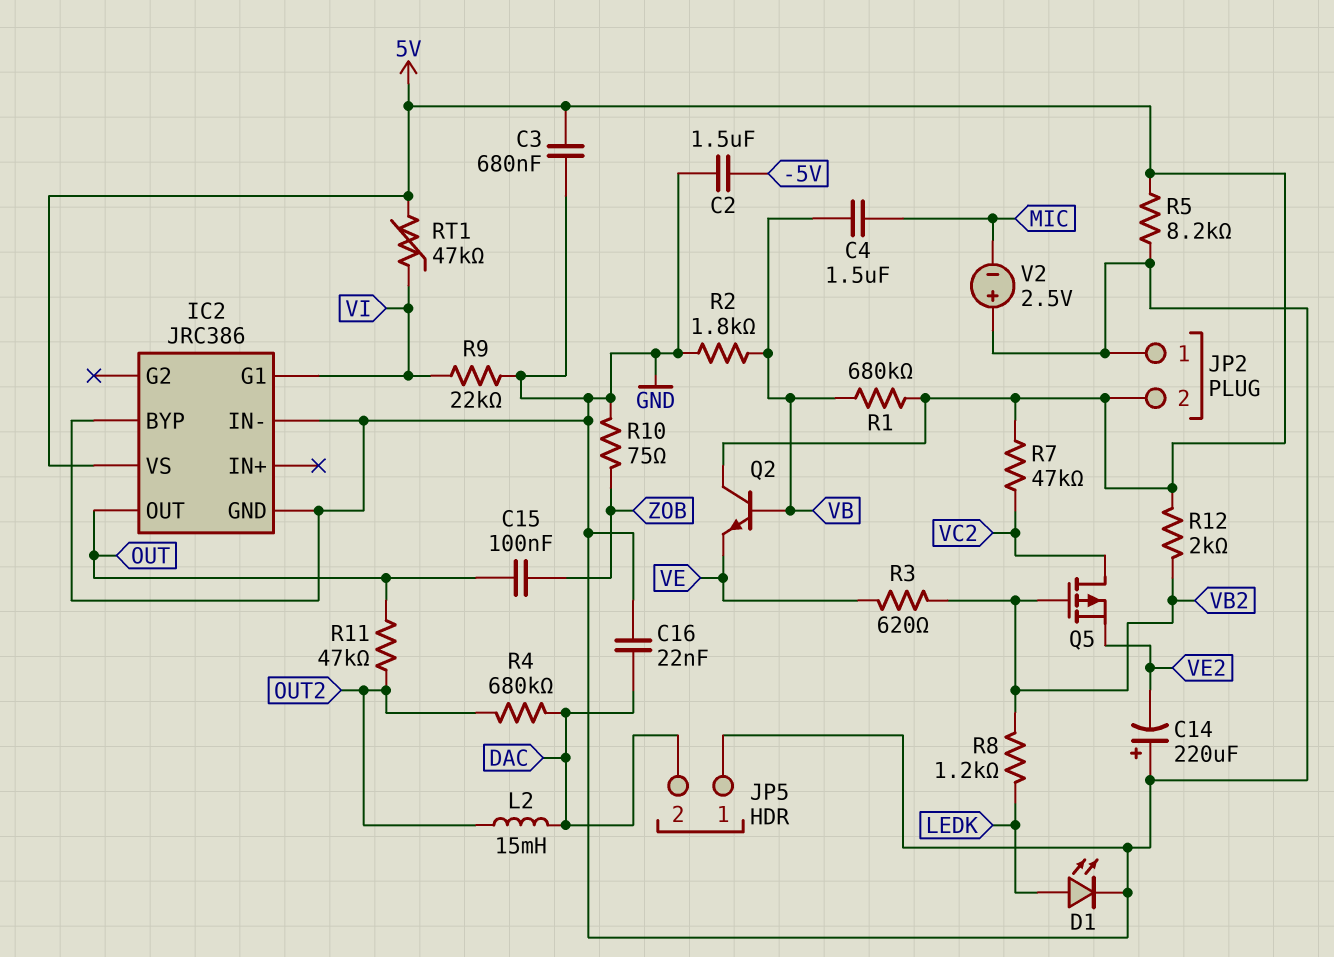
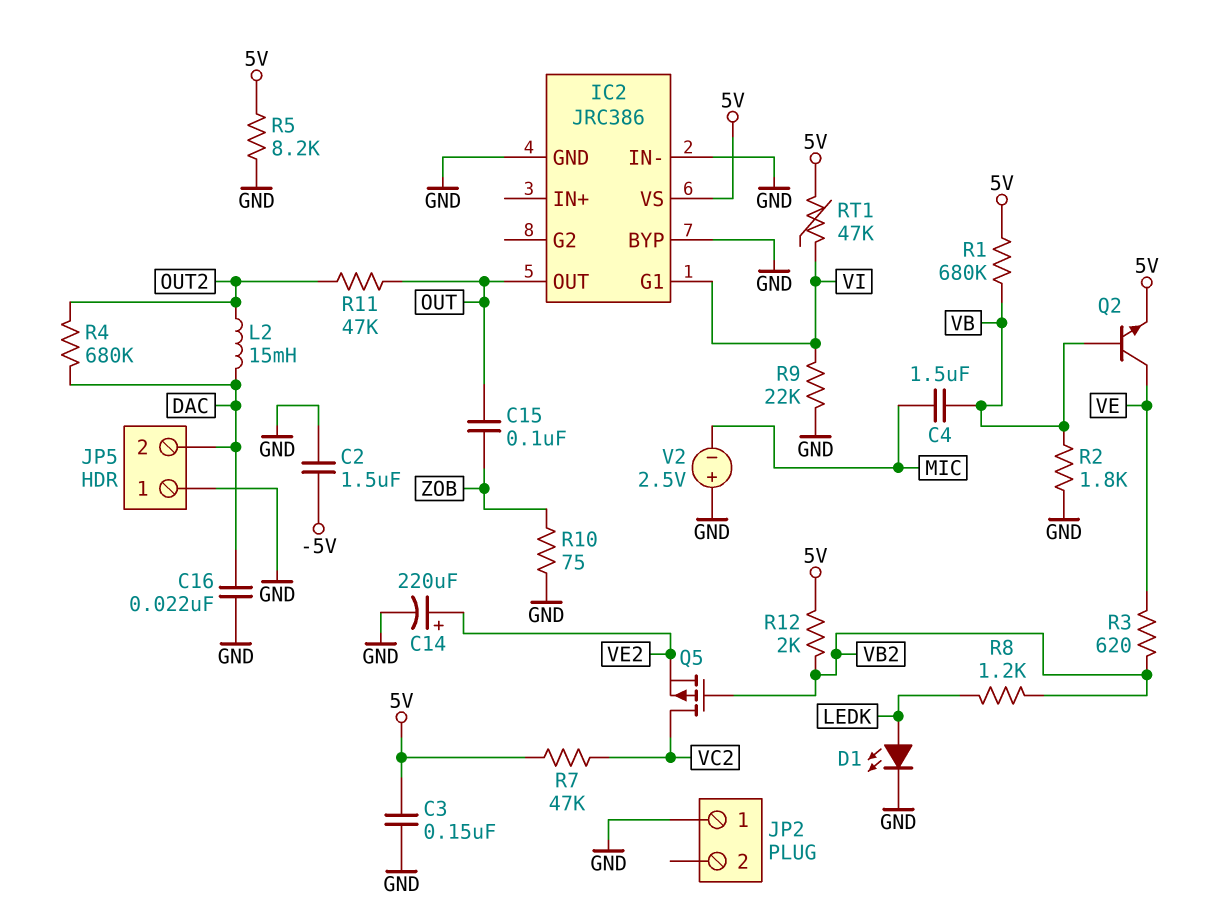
C3: 680nF (5V, GND) -> 150nF (5V, GND)
C14: 220uF (plus GND, minus VE2) -> 220uF (plus VE2, minus GND)
JP2 pin 2: 5V -> none
Q2: NPN (B VB, C 5V, E VE) -> NPN (B VB, C VE, E 5V)

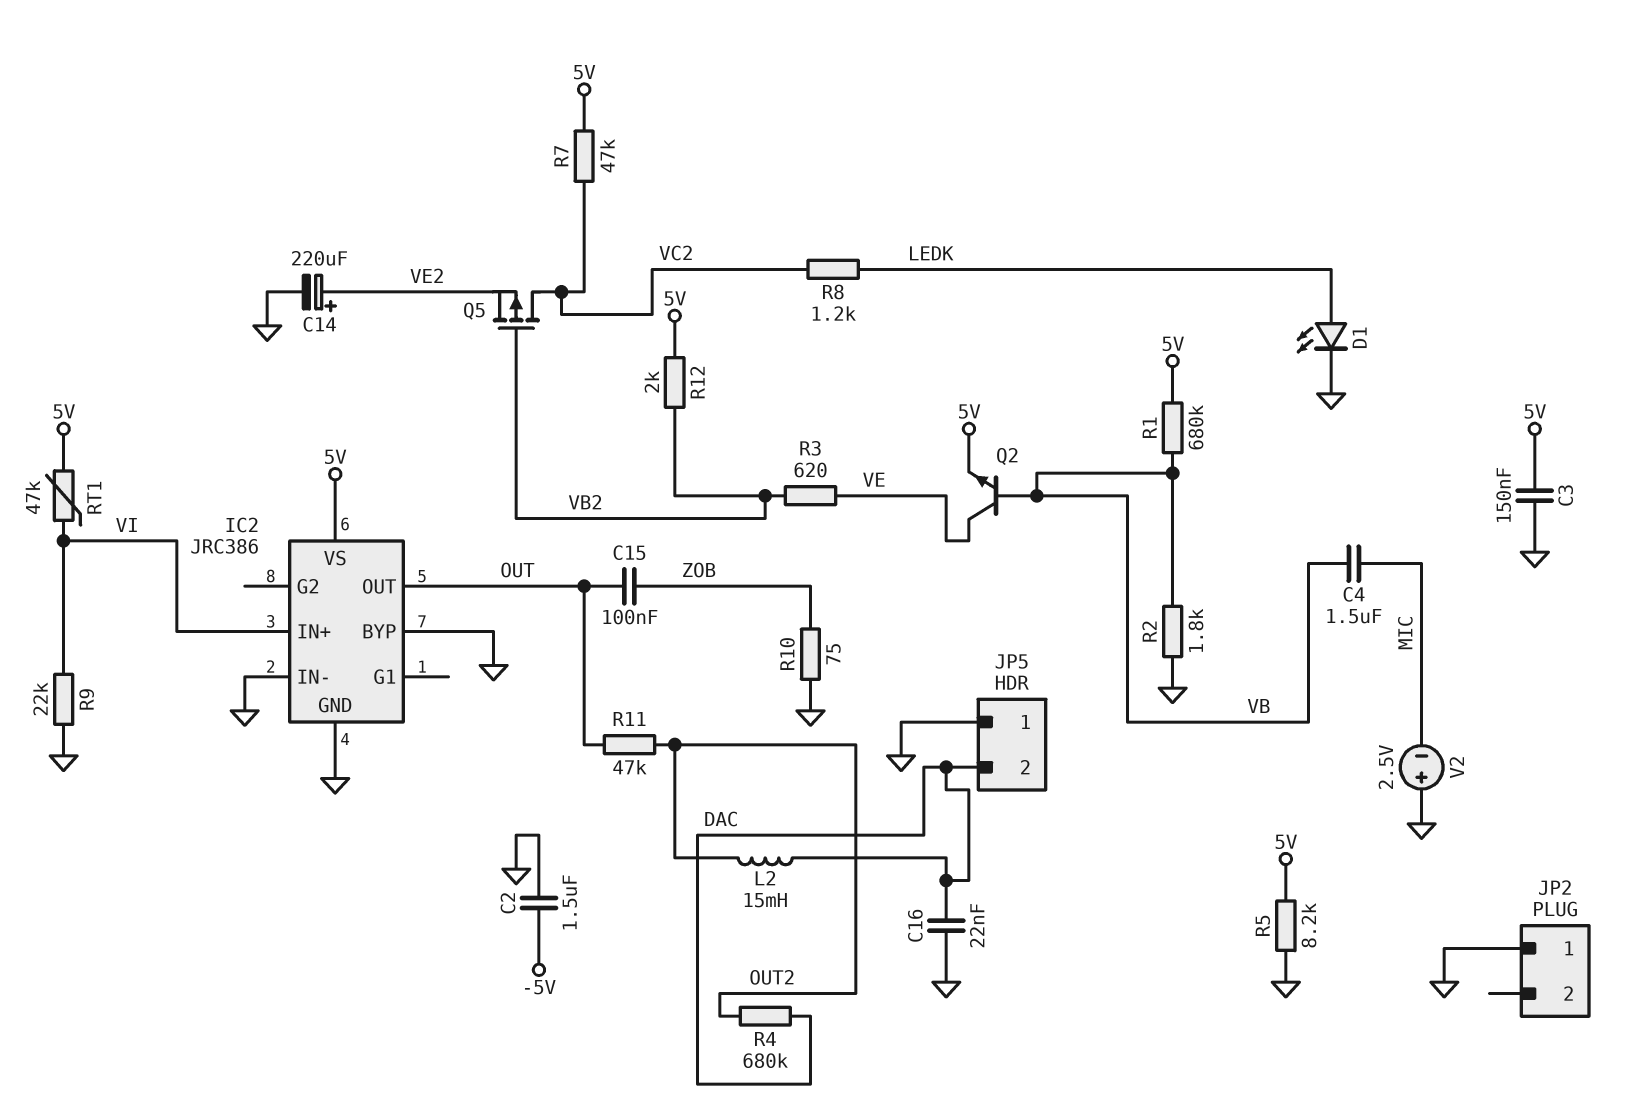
IC2 pin G1: VI -> none
IC2 pin IN+: none -> VI
R8: 1.2k (LEDK, VB2) -> 1.2k (LEDK, VC2)

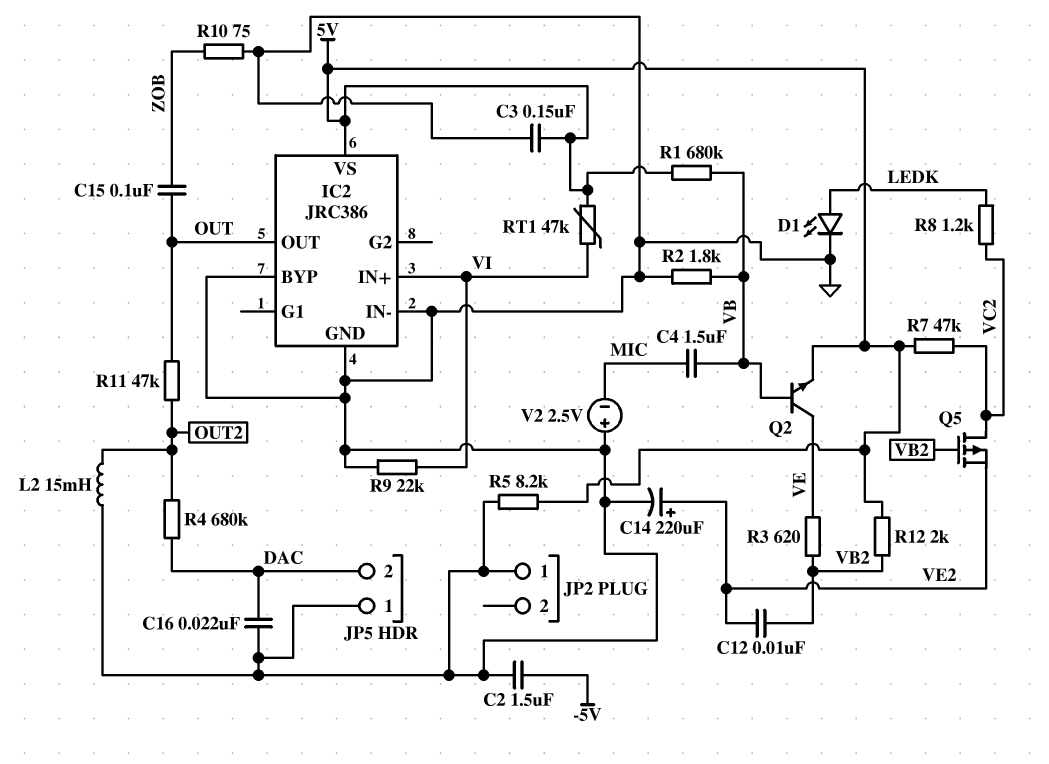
C12: none -> 10nF (VB2, VE2)
L2: 15mH (DAC, OUT2) -> 15mH (GND, OUT2)

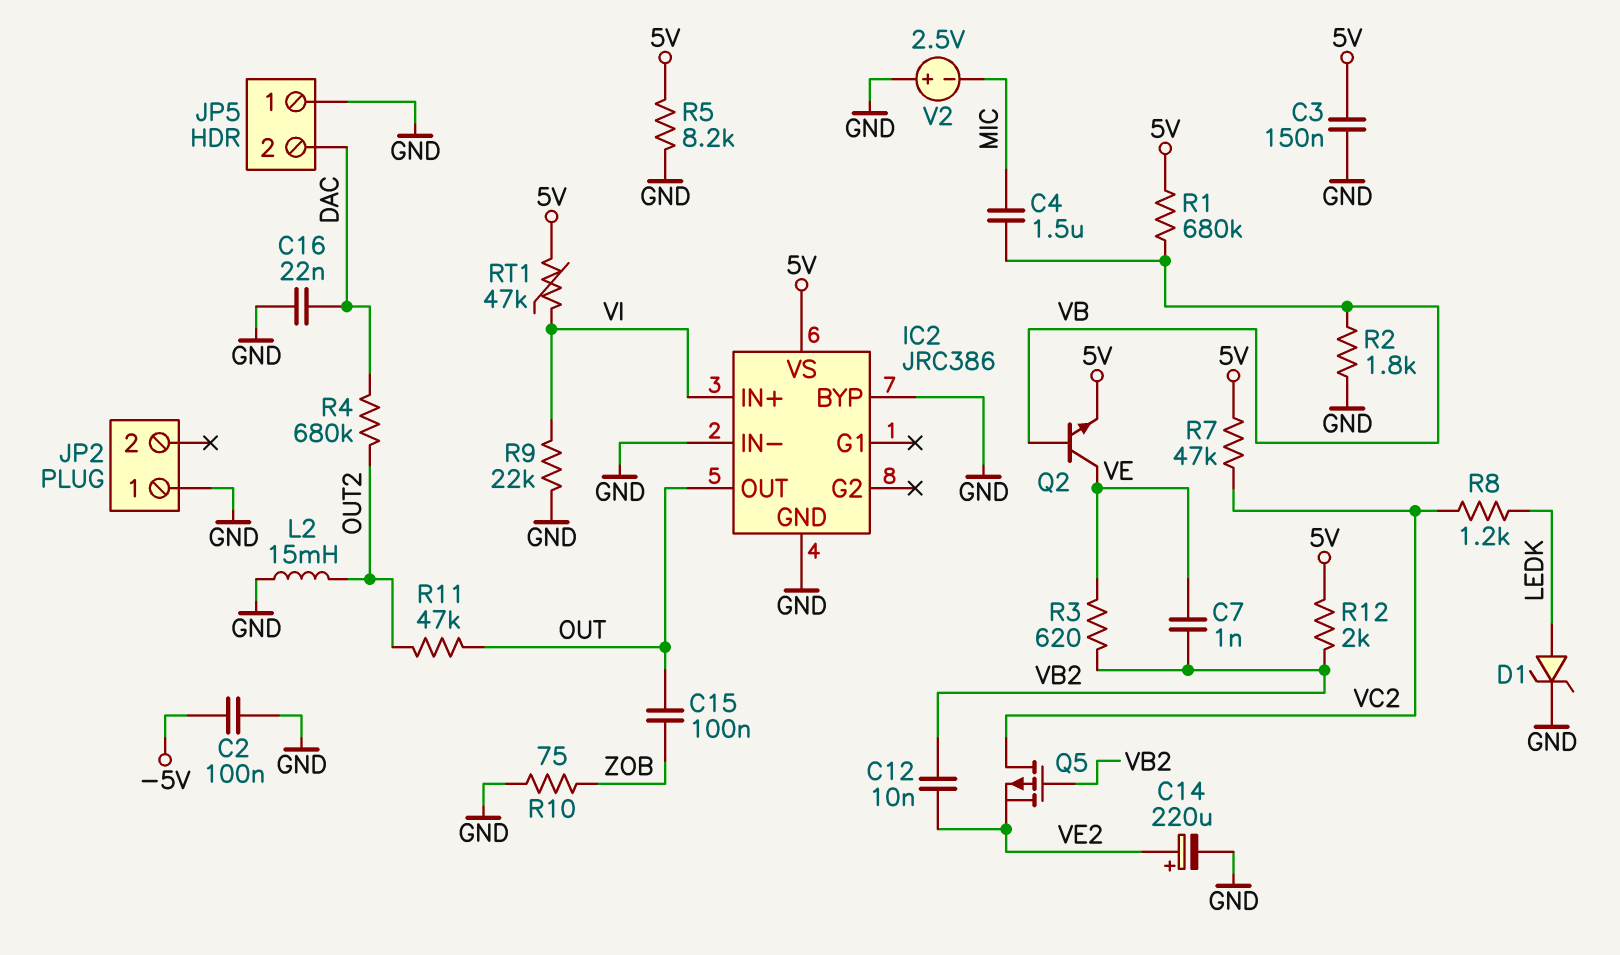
C2: 1.5uF (-5V, GND) -> 100nF (-5V, GND)
C7: none -> 1nF (VB2, VE)
D1: LED (A LEDK, K GND) -> zener (A LEDK, K GND)

